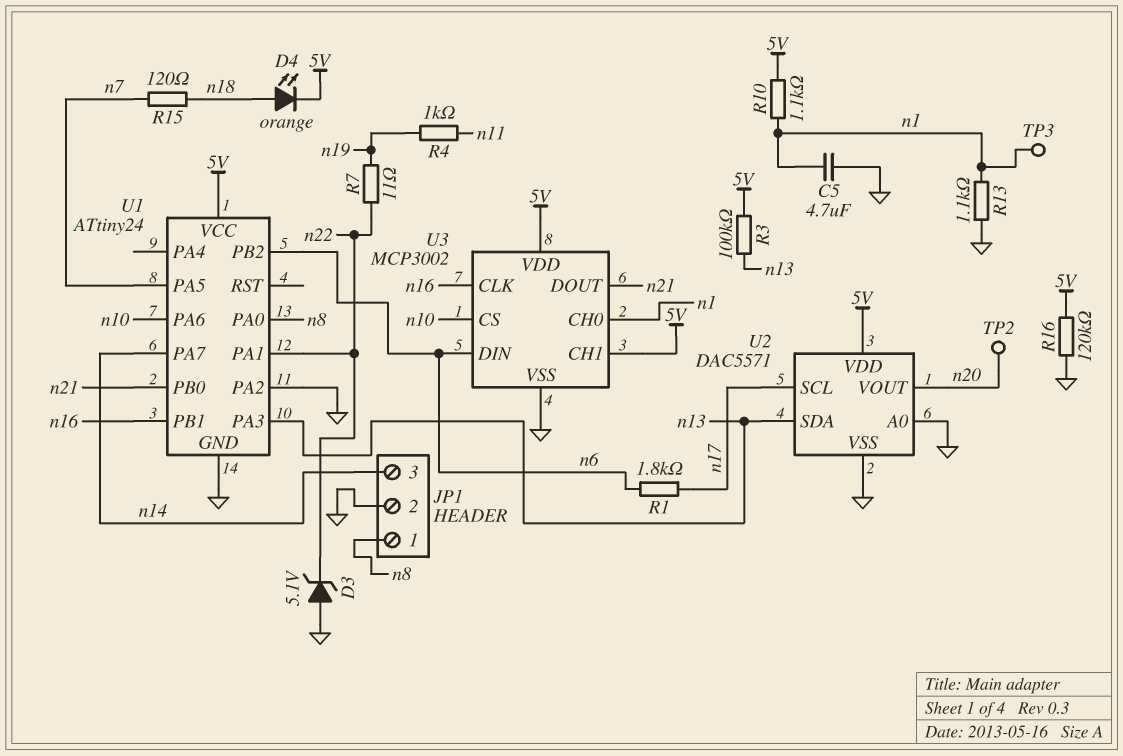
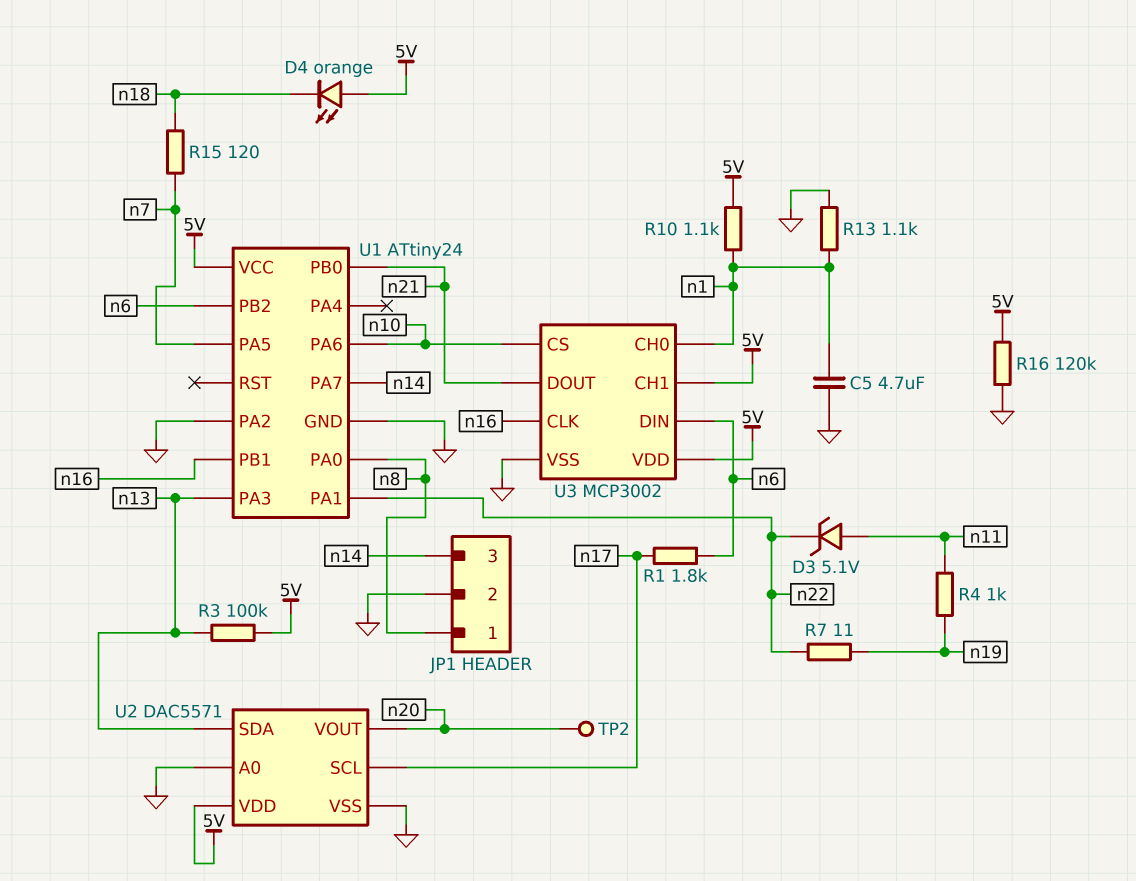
D3: zener 5.1V (A GND, K n22) -> zener 5.1V (A n11, K n22)
D4: LED orange (A n18, K 5V) -> LED orange (A 5V, K n18)
TP3: test point (n1) -> none

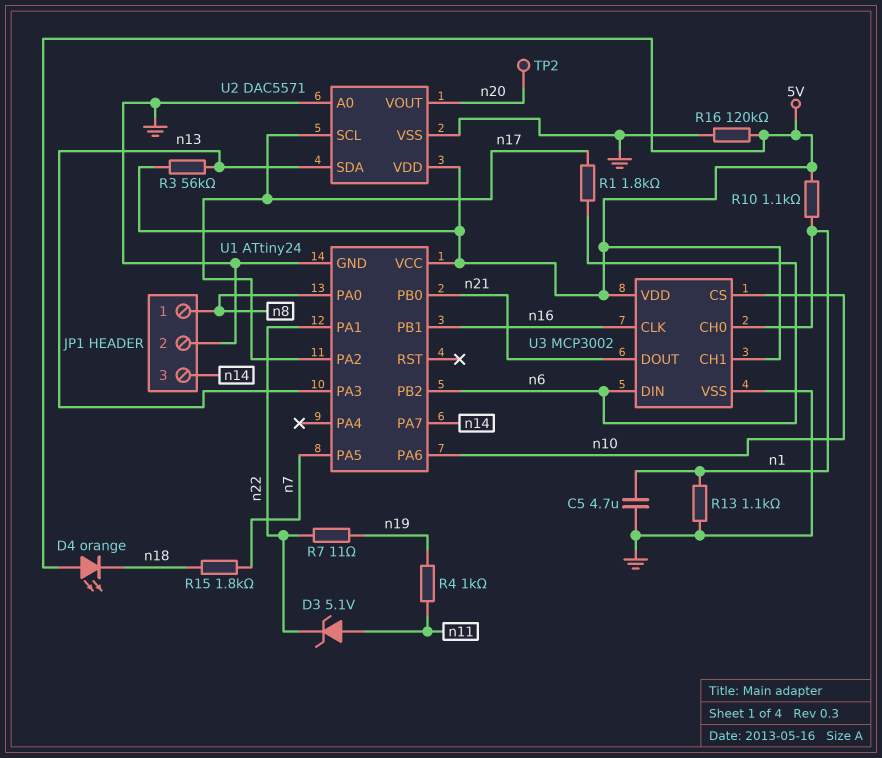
R3: 100k (5V, n13) -> 56k (5V, n13)
R15: 120 (n7, n18) -> 1.8k (n7, n18)
U1 pin PA2: GND -> n17

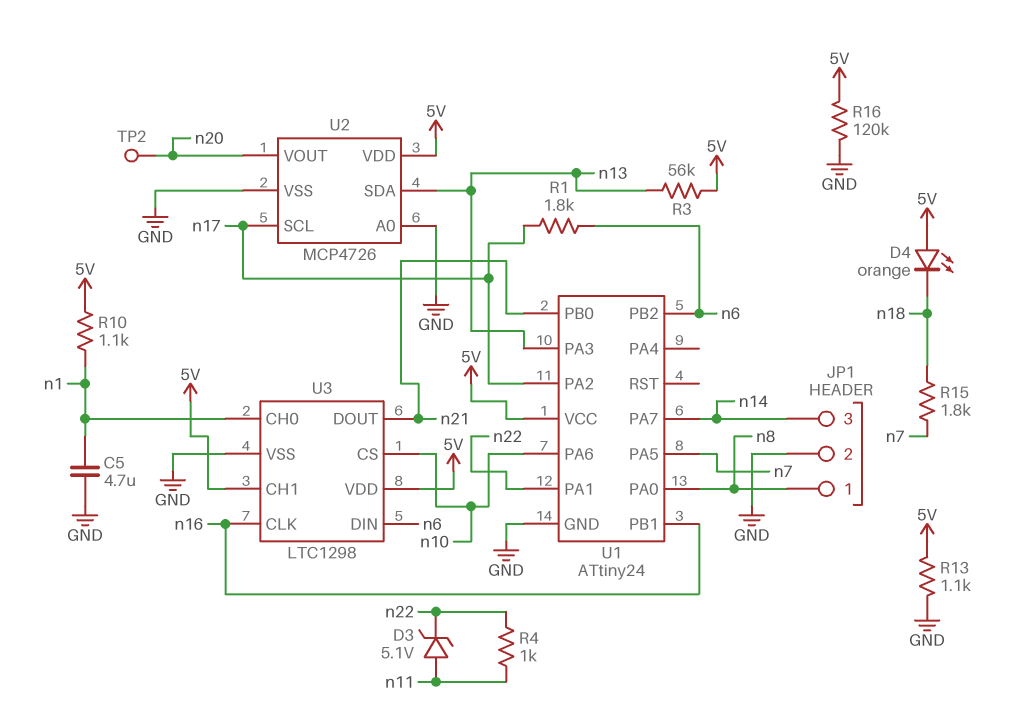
R4: 1k (n11, n19) -> 1k (n11, n22)
R7: 11 (n19, n22) -> none
R13: 1.1k (GND, n1) -> 1.1k (5V, GND)
U2: DAC5571 -> MCP4726
U3: MCP3002 -> LTC1298

